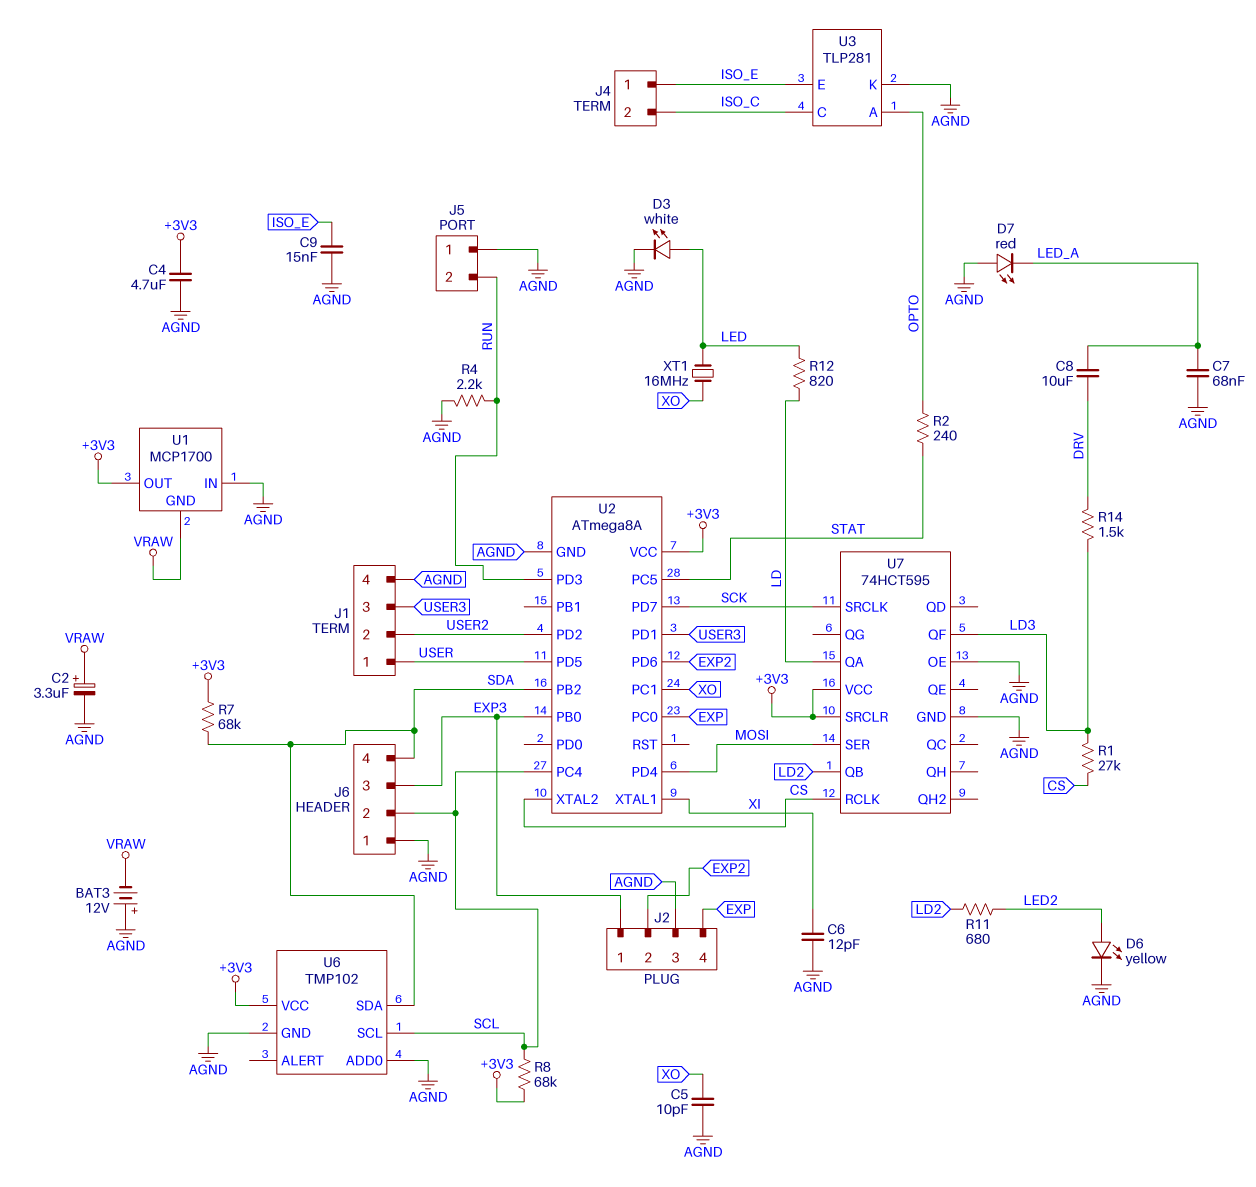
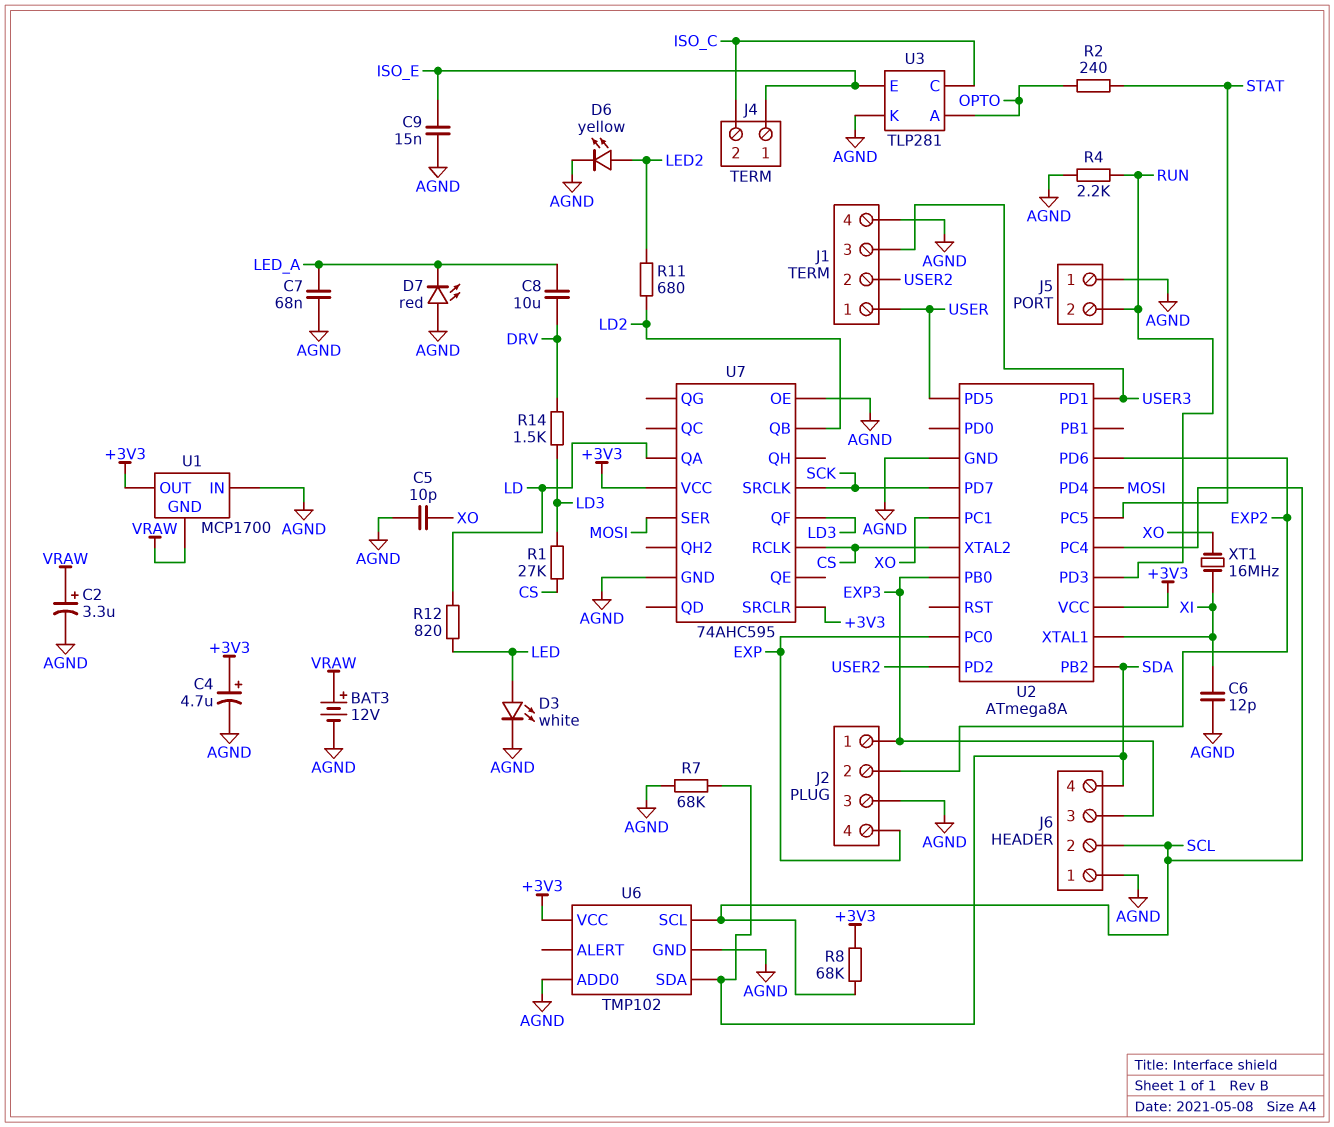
BAT3: 12V (plus AGND, minus VRAW) -> 12V (plus VRAW, minus AGND)
C4: 4.7uF (+3V3, AGND) -> 4.7uF (plus +3V3, minus AGND)
R7: 68k (+3V3, SDA) -> 68k (AGND, SDA)
U7: 74HCT595 -> 74AHC595
XT1: 16MHz (LED, XO) -> 16MHz (XI, XO)

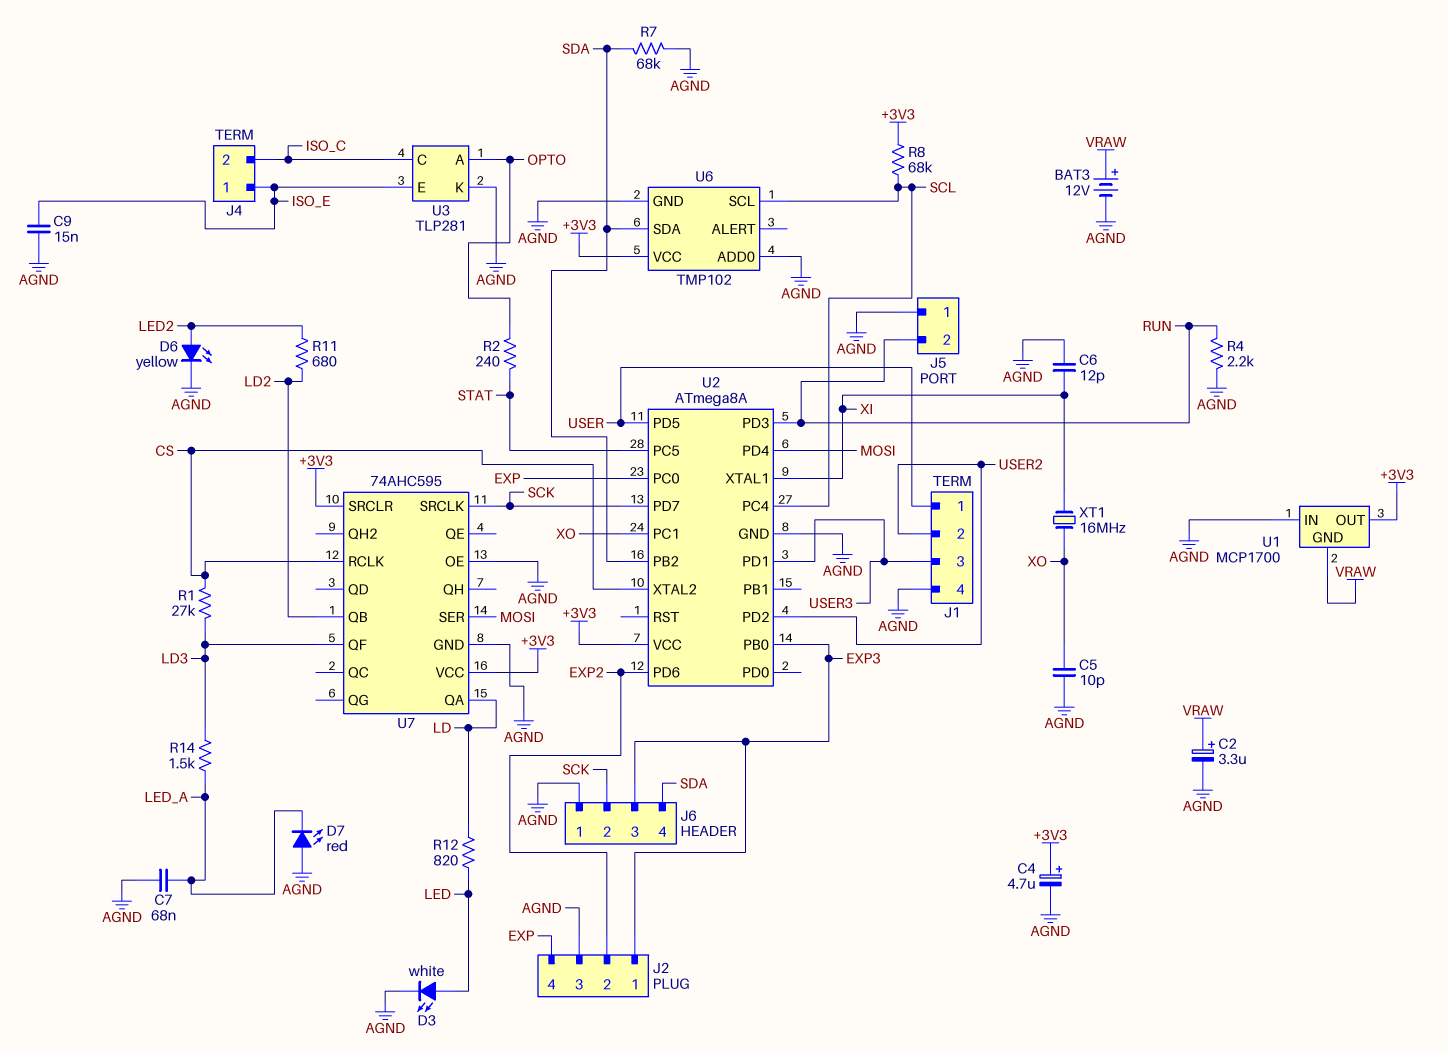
C8: 10uF (DRV, LED_A) -> none
J6 pin 2: SCL -> SCK
R14: 1.5k (DRV, LD3) -> 1.5k (LD3, LED_A)

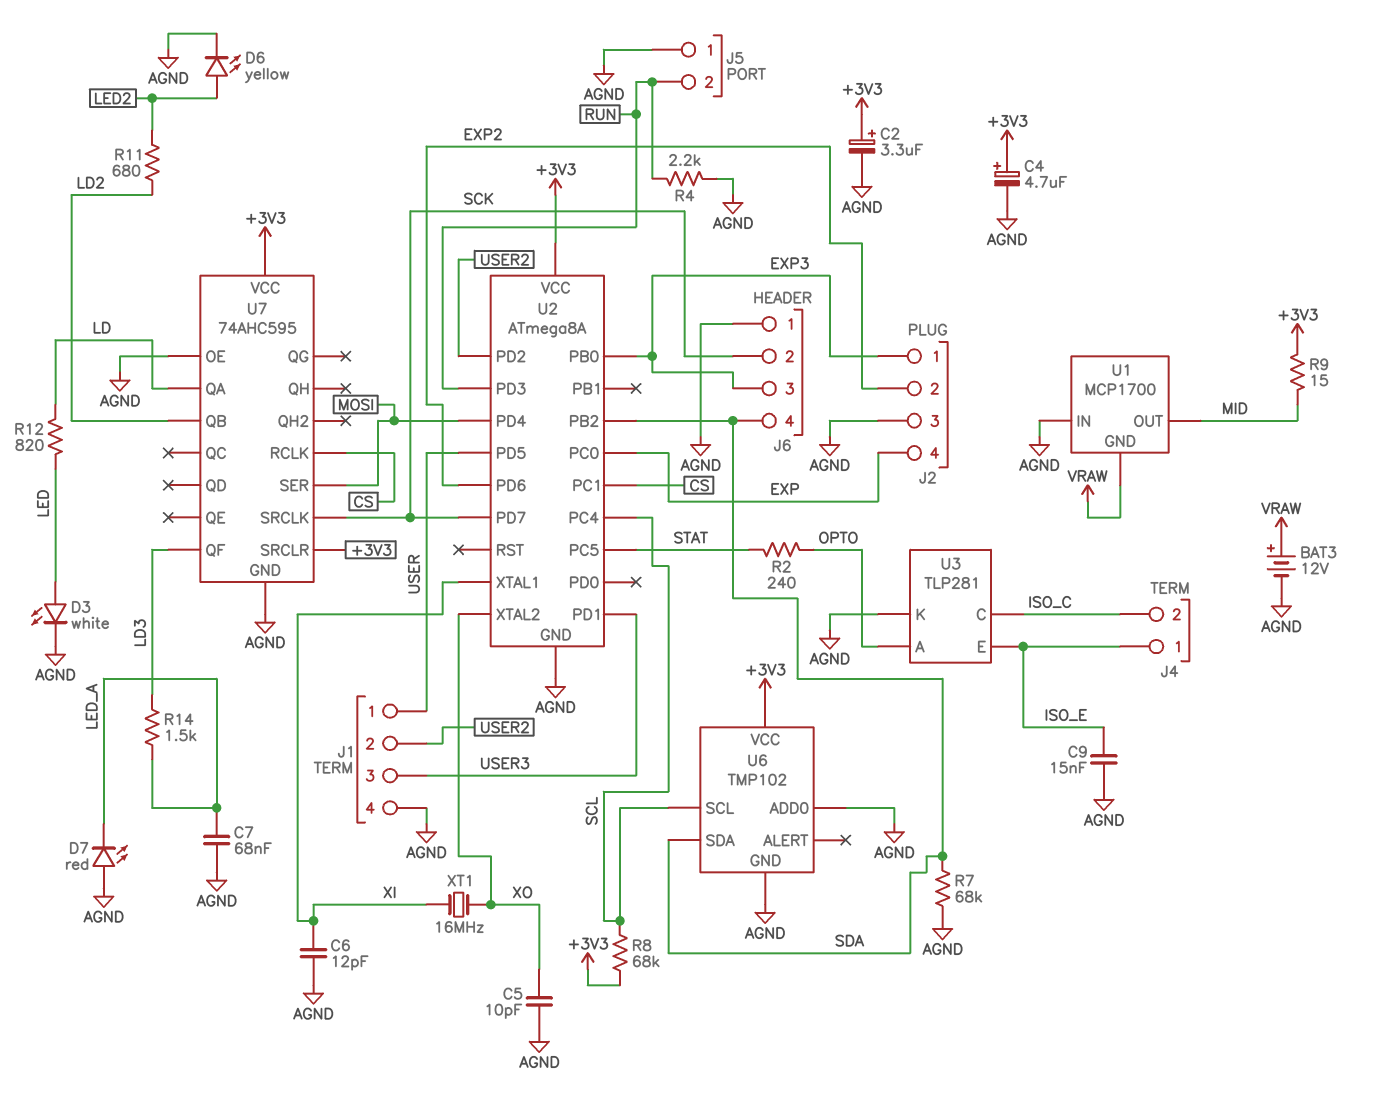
C2: 3.3uF (plus VRAW, minus AGND) -> 3.3uF (plus +3V3, minus AGND)
R1: 27k (CS, LD3) -> none
R9: none -> 15 (+3V3, MID)
U1 pin OUT: +3V3 -> MID
U2 pin PC1: XO -> CS
U2 pin XTAL2: CS -> XO

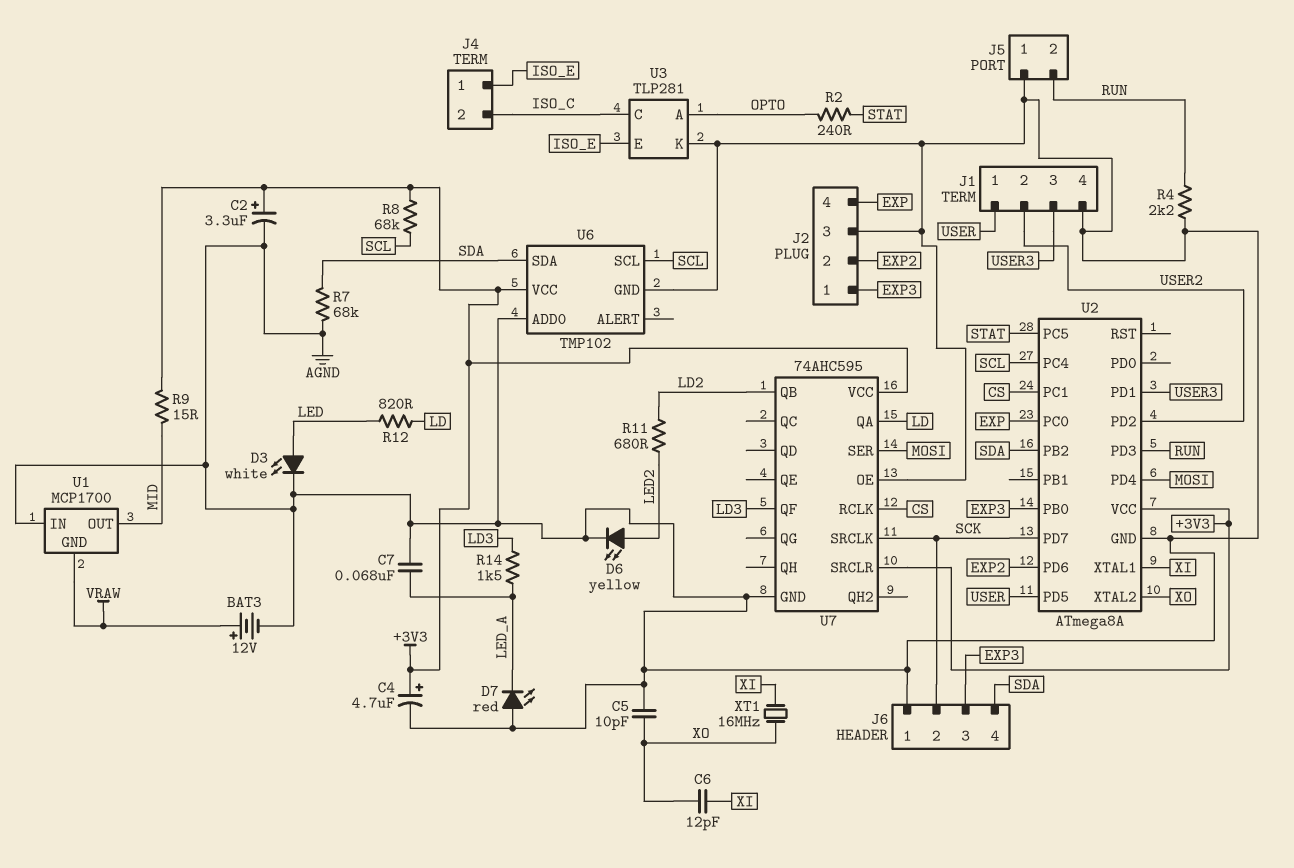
C6: 12pF (AGND, XI) -> 12pF (XI, XO)
C9: 15nF (AGND, ISO_E) -> none

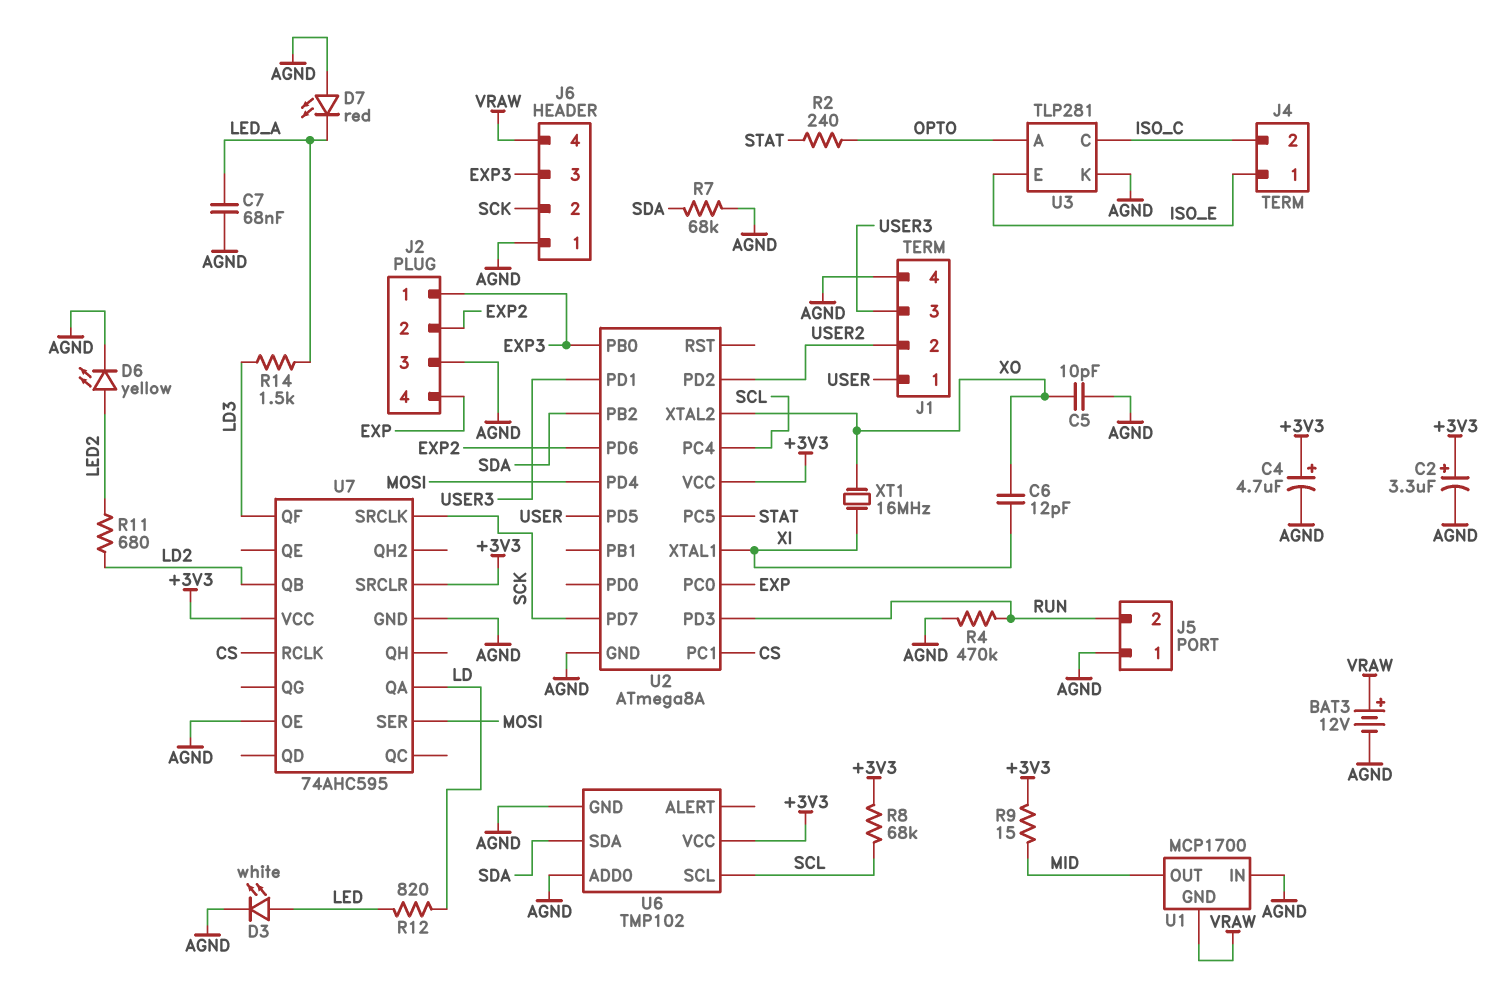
J6 pin 4: SDA -> VRAW
R4: 2.2k (AGND, RUN) -> 470k (AGND, RUN)

